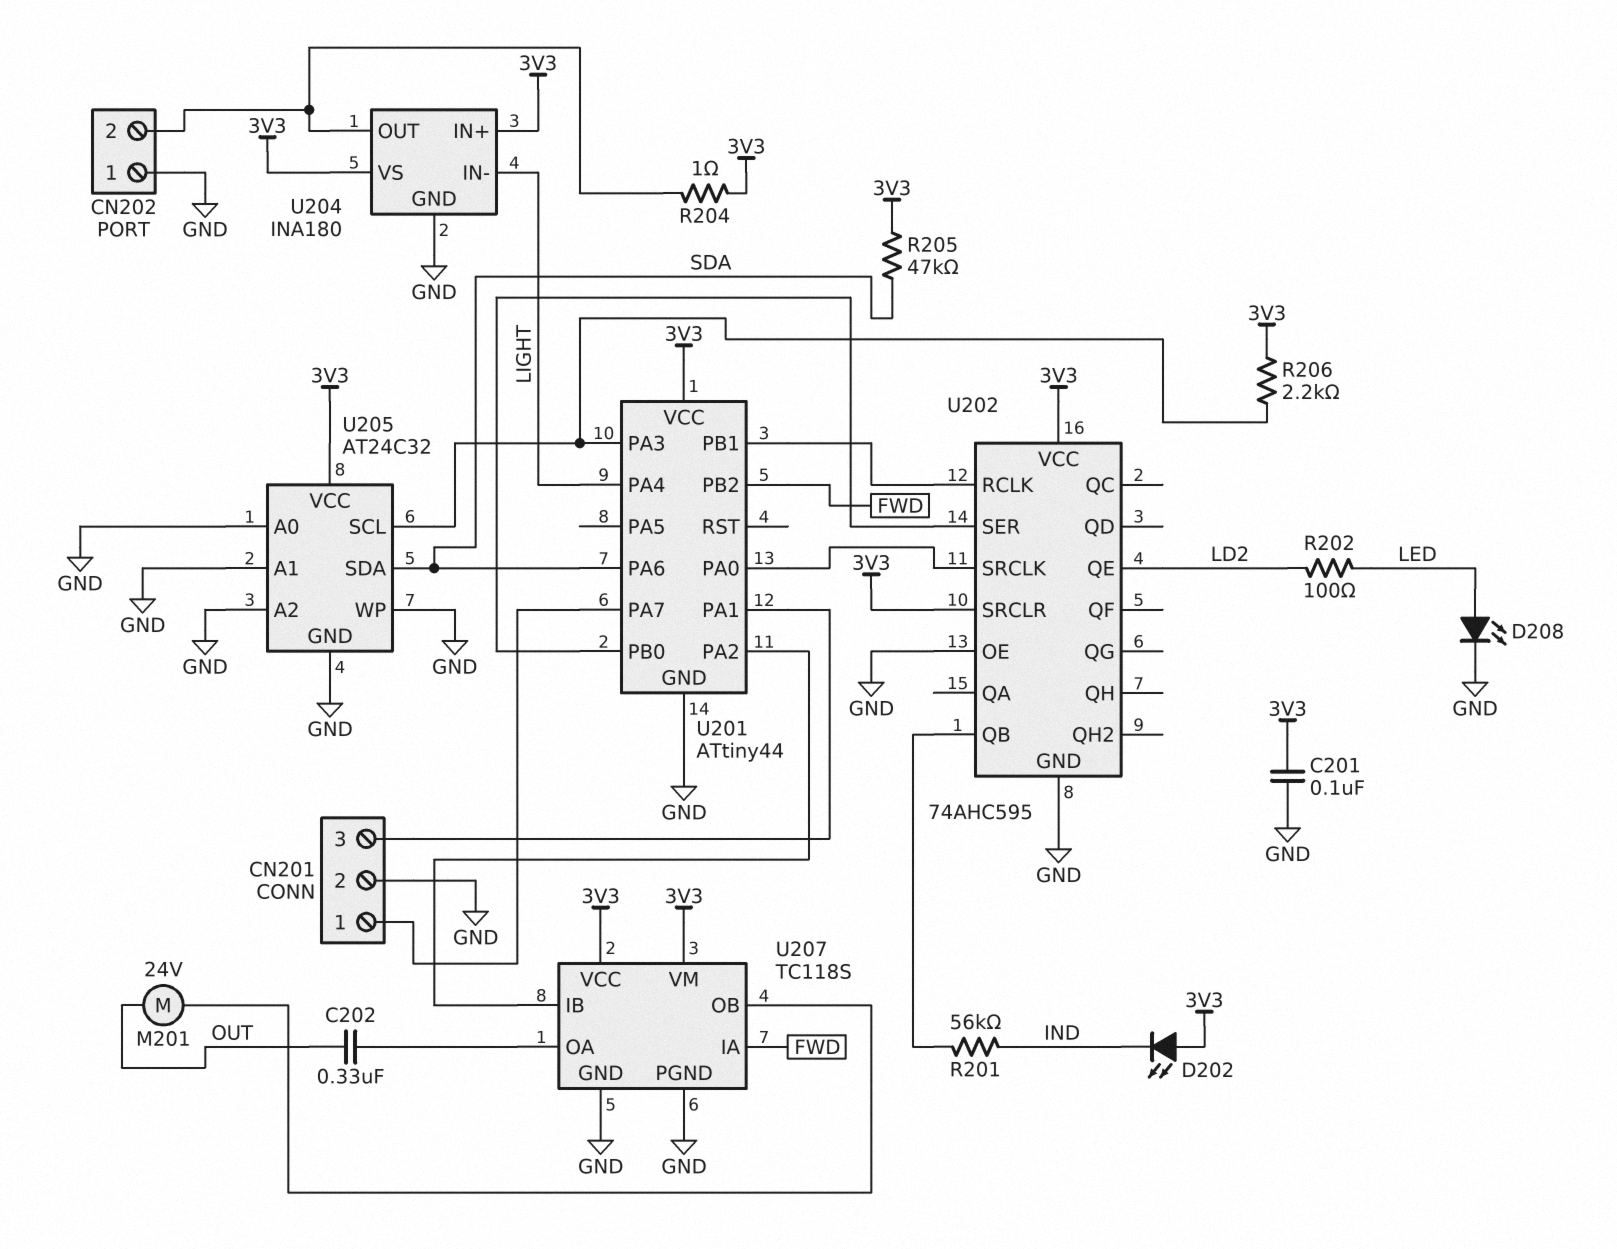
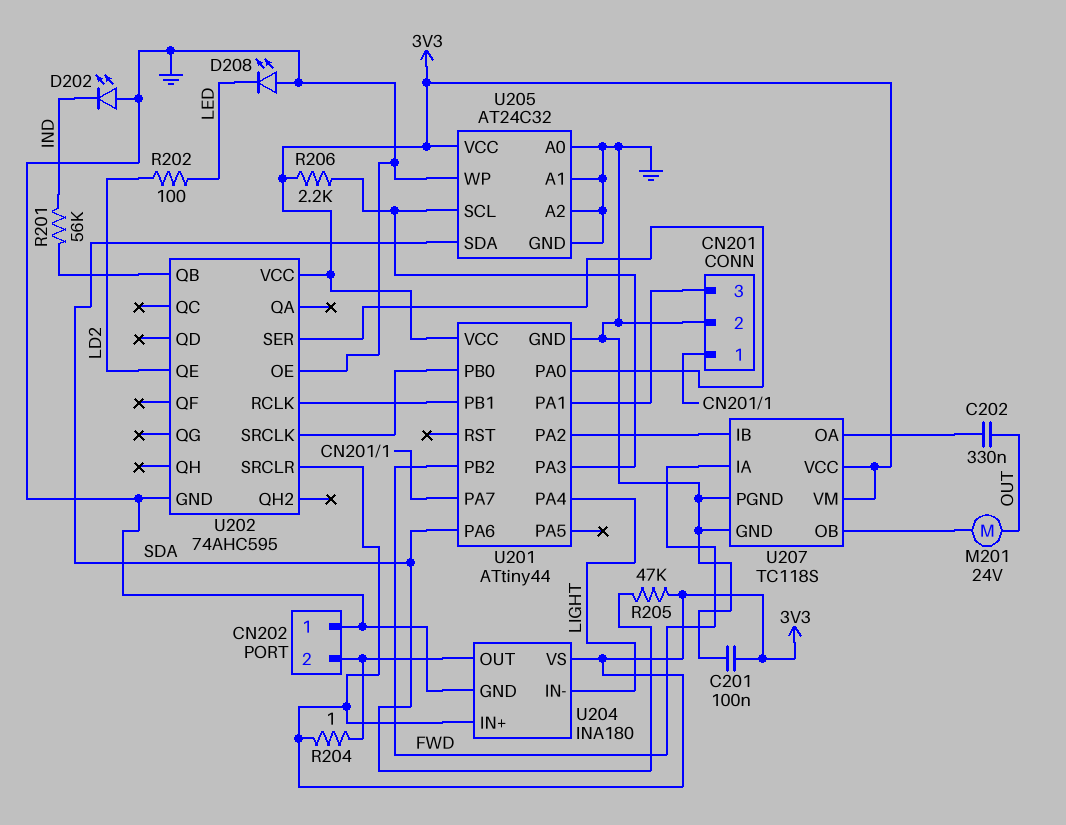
D202: LED (A 3V3, K IND) -> LED (A GND, K IND)
D208: LED (A LED, K GND) -> LED (A GND, K LED)
U202 pin SER: U201/PB0 -> U201/PA0
U202 pin SRCLK: U201/PA0 -> U201/PB0

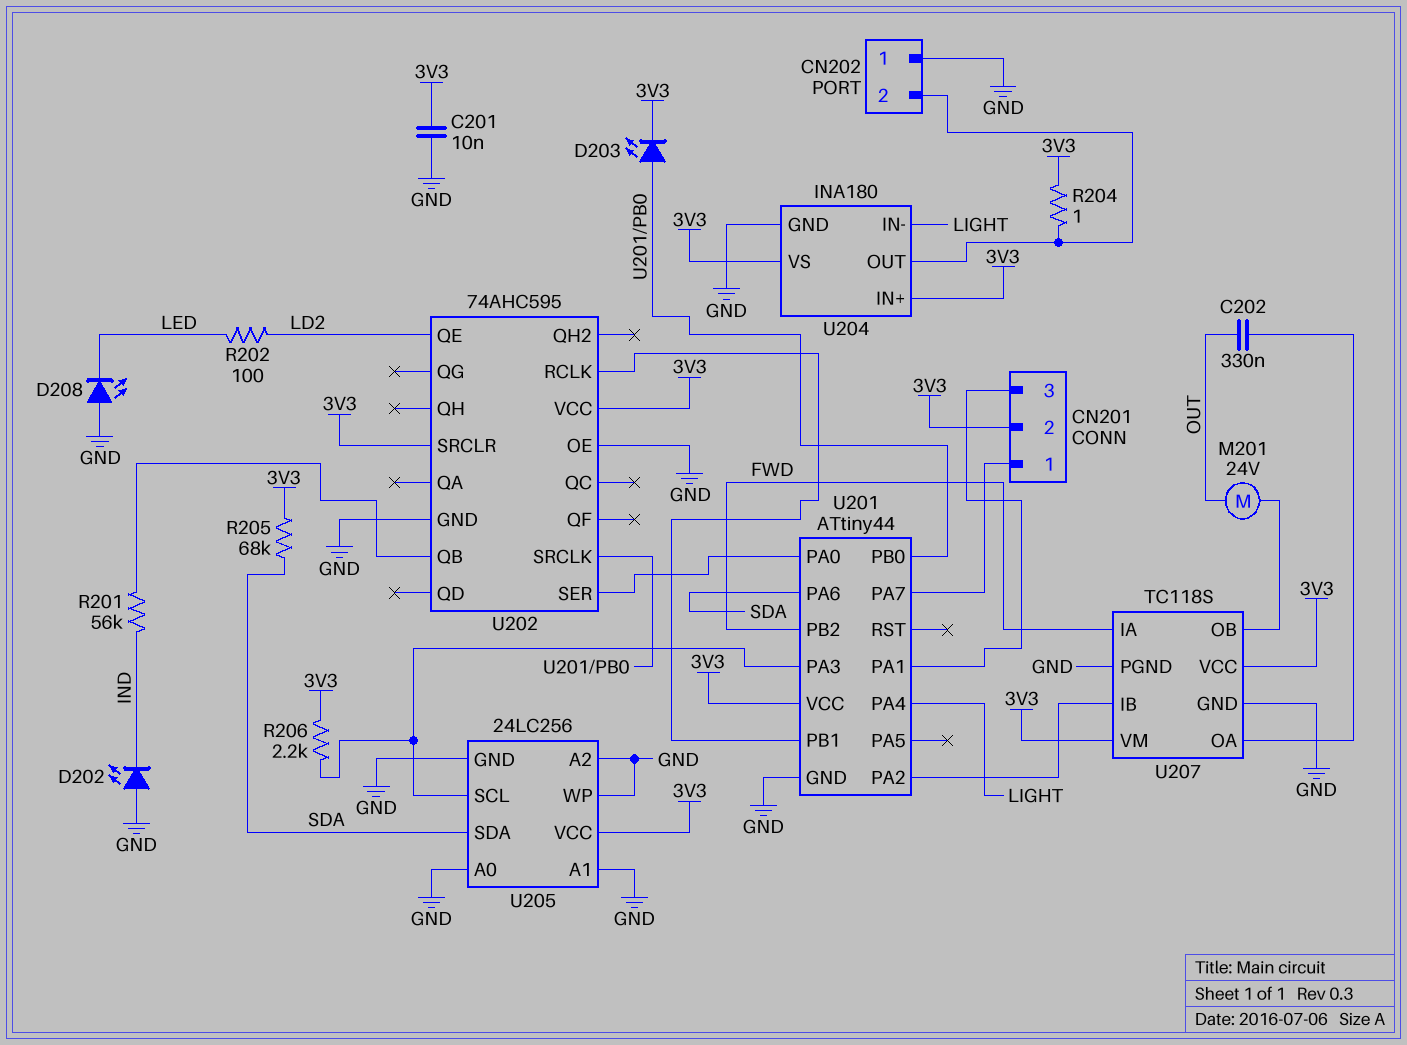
C201: 100nF (3V3, GND) -> 10nF (3V3, GND)
CN201 pin 2: GND -> 3V3
D203: none -> LED (A U201/PB0, K 3V3)
R205: 47k (3V3, SDA) -> 68k (3V3, SDA)
U205: AT24C32 -> 24LC256

